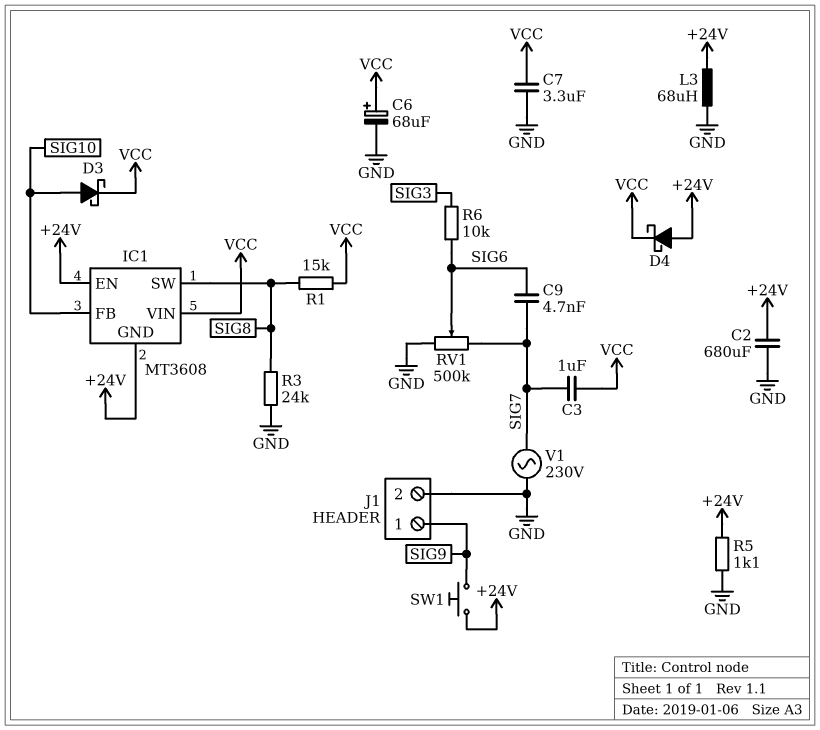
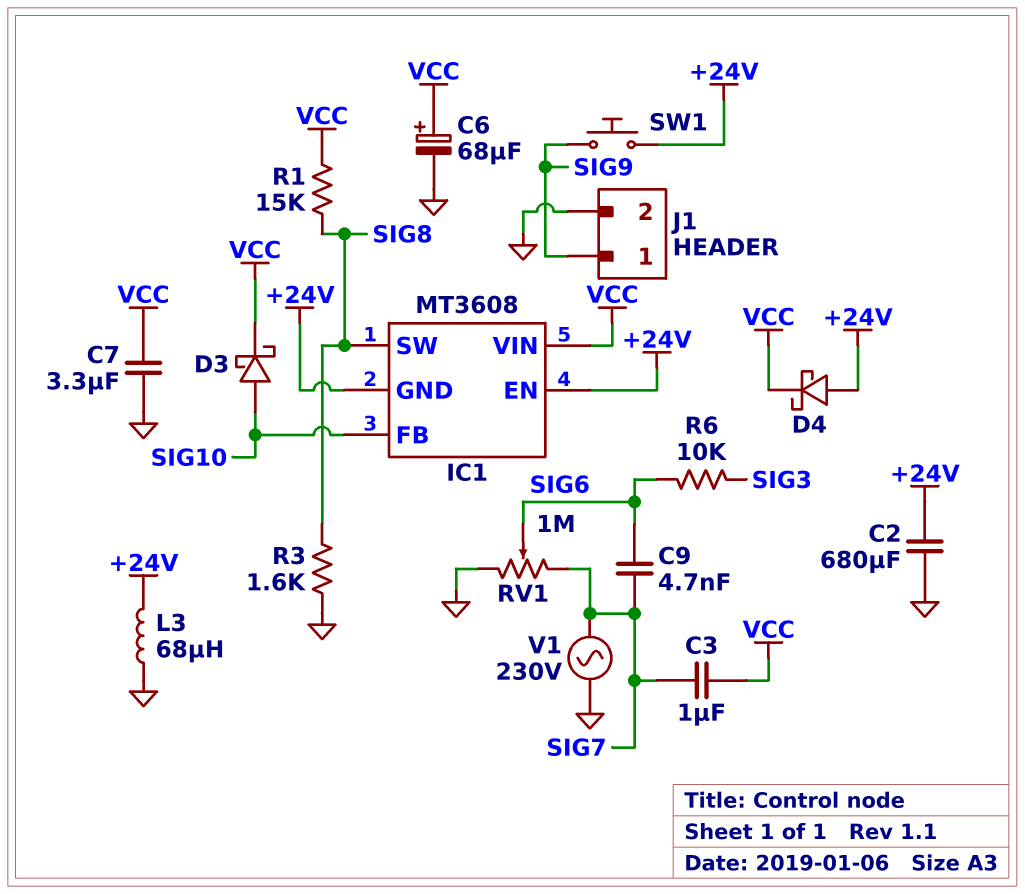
R3: 24k (GND, SIG8) -> 1.6k (GND, SIG8)
R5: 1.1k (+24V, GND) -> none
RV1: 500k (GND, SIG7, wiper SIG6) -> 1M (GND, SIG7, wiper SIG6)

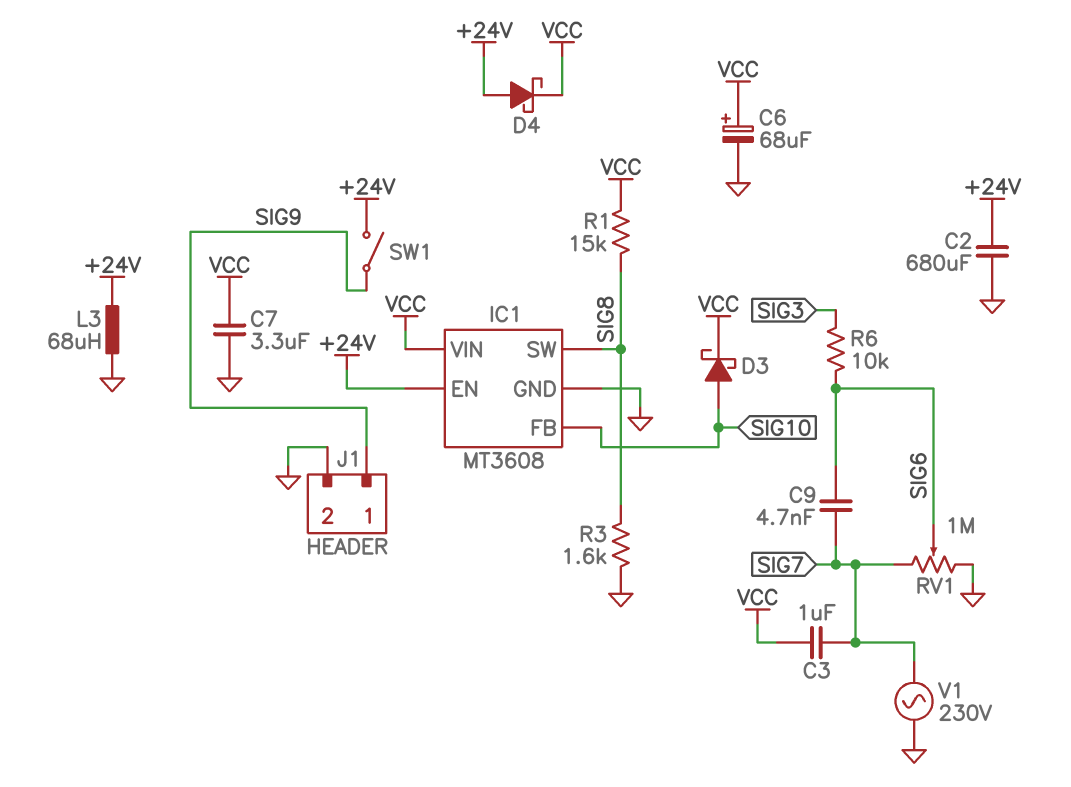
IC1 pin GND: +24V -> GND
SW1: button (+24V, SIG9) -> switch (+24V, SIG9)

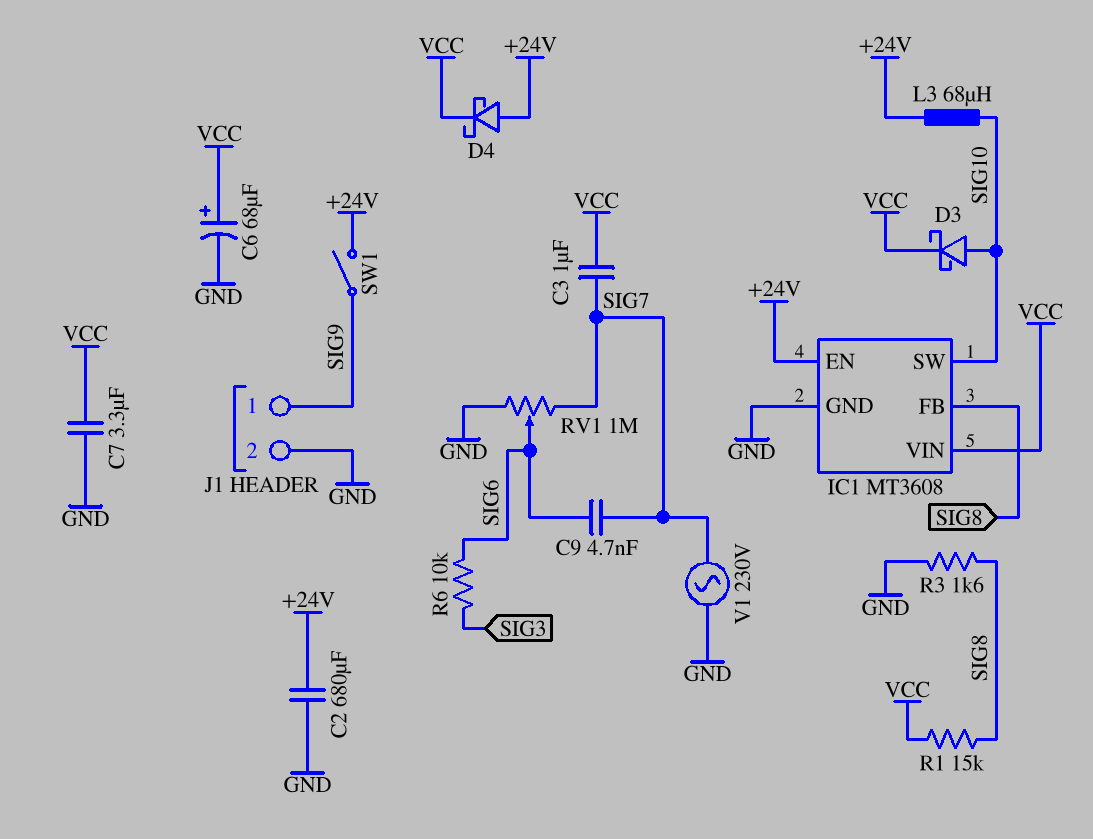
IC1 pin FB: SIG10 -> SIG8
IC1 pin SW: SIG8 -> SIG10
L3: 68uH (+24V, GND) -> 68uH (+24V, SIG10)

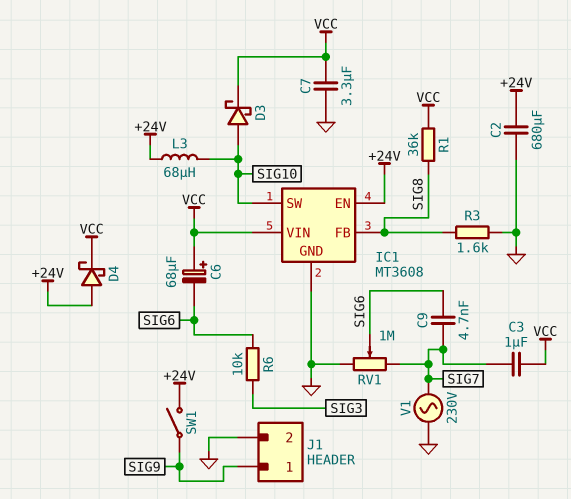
C6: 68uF (plus VCC, minus GND) -> 68uF (plus VCC, minus SIG6)
R1: 15k (SIG8, VCC) -> 36k (SIG8, VCC)

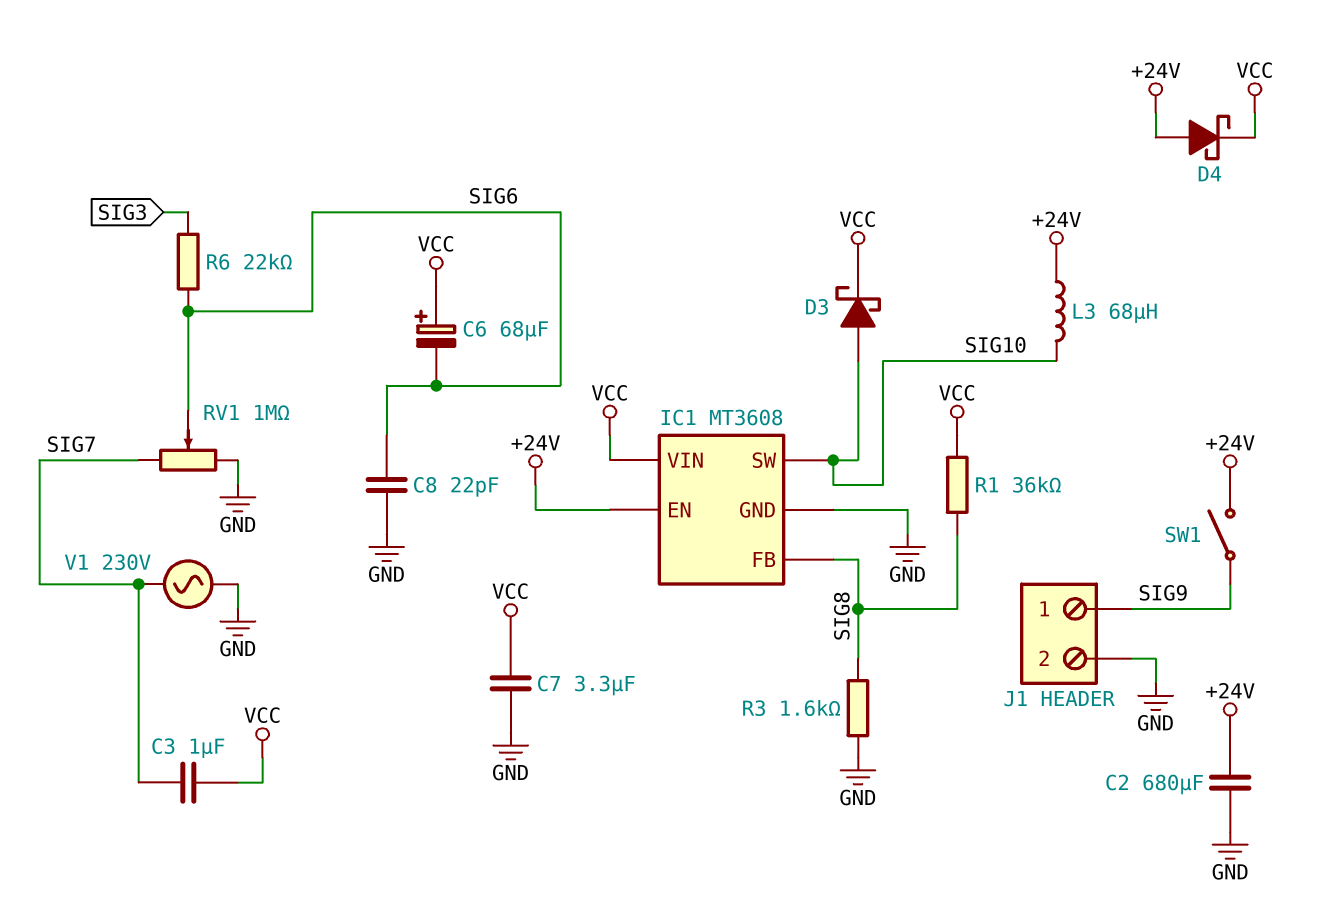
C8: none -> 22pF (GND, SIG6)
C9: 4.7nF (SIG6, SIG7) -> none
R6: 10k (SIG3, SIG6) -> 22k (SIG3, SIG6)

